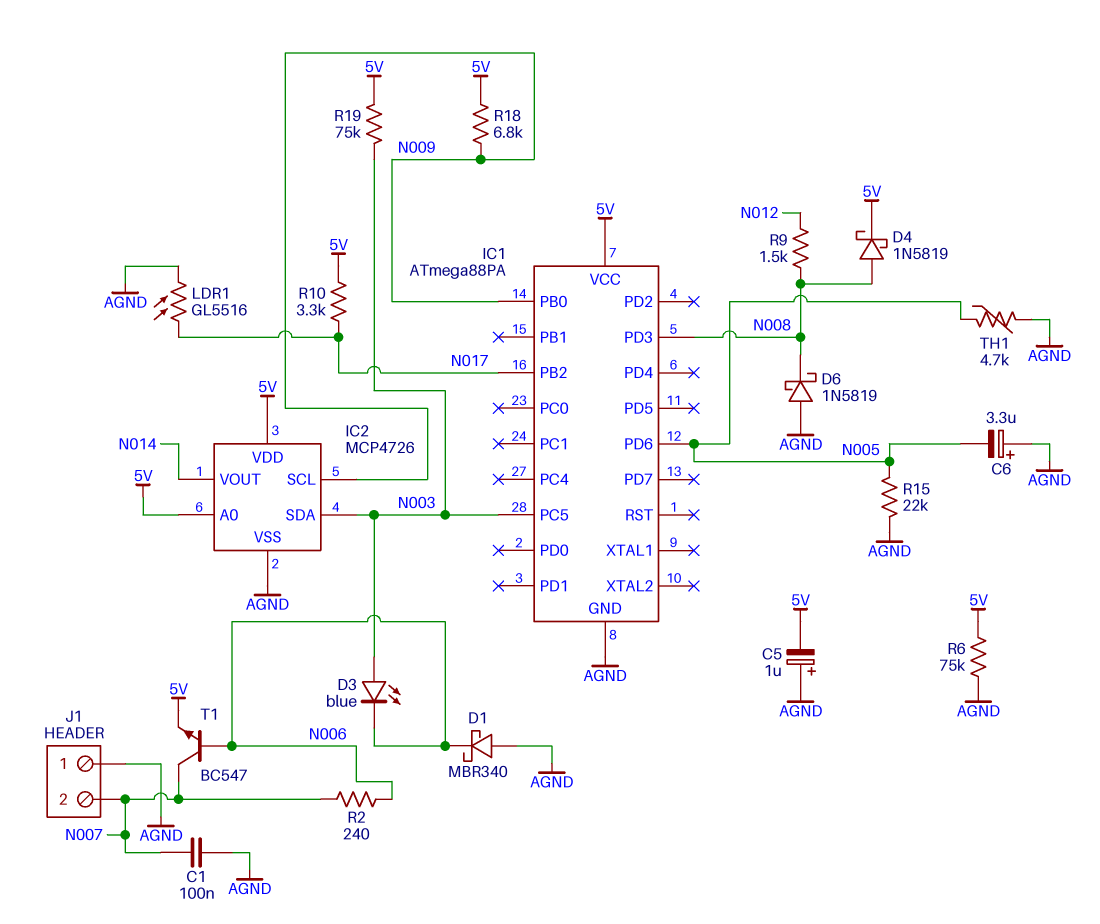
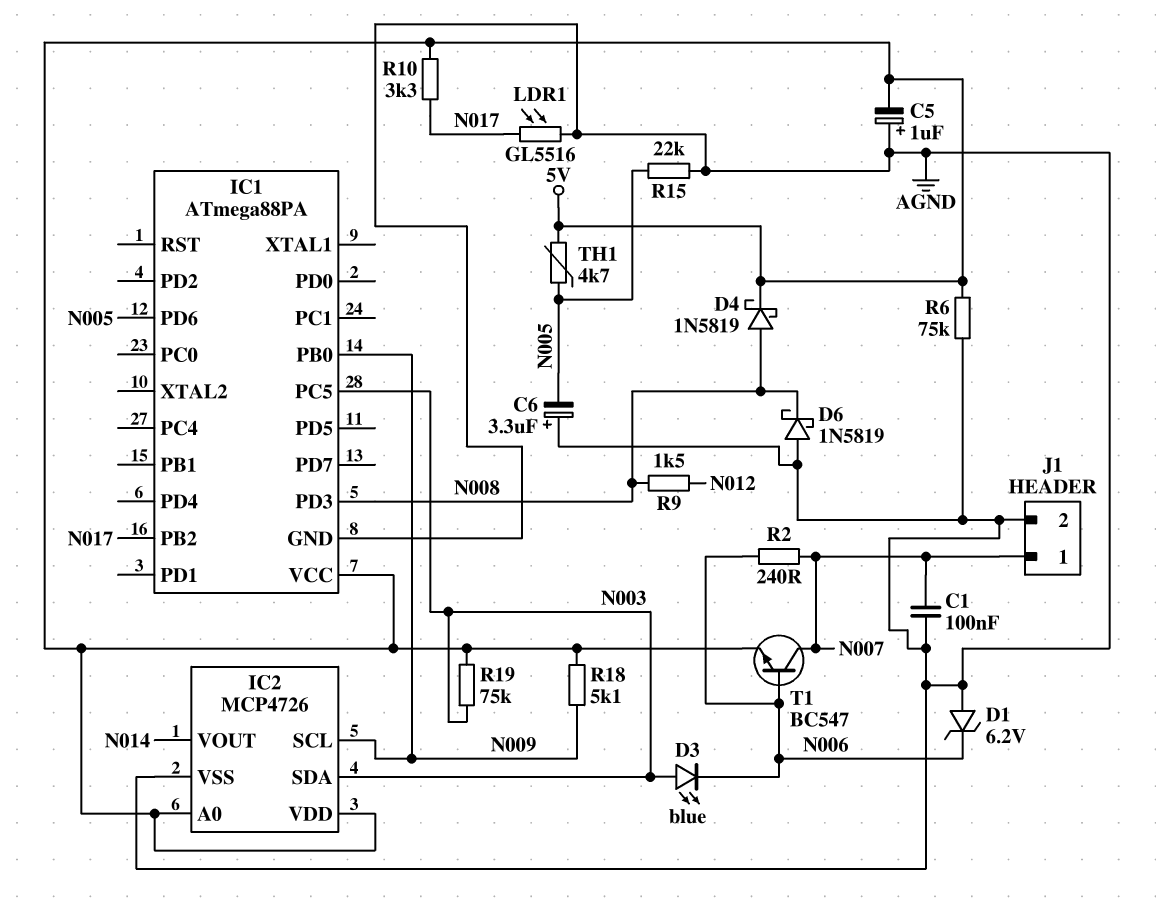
D1: schottky MBR340 (A AGND, K N006) -> zener 6.2V (A AGND, K N006)
J1 pin 1: AGND -> N007
J1 pin 2: N007 -> AGND
R18: 6.8k (5V, N009) -> 5.1k (5V, N009)
TH1: 4.7k (AGND, N005) -> 4.7k (5V, N005)

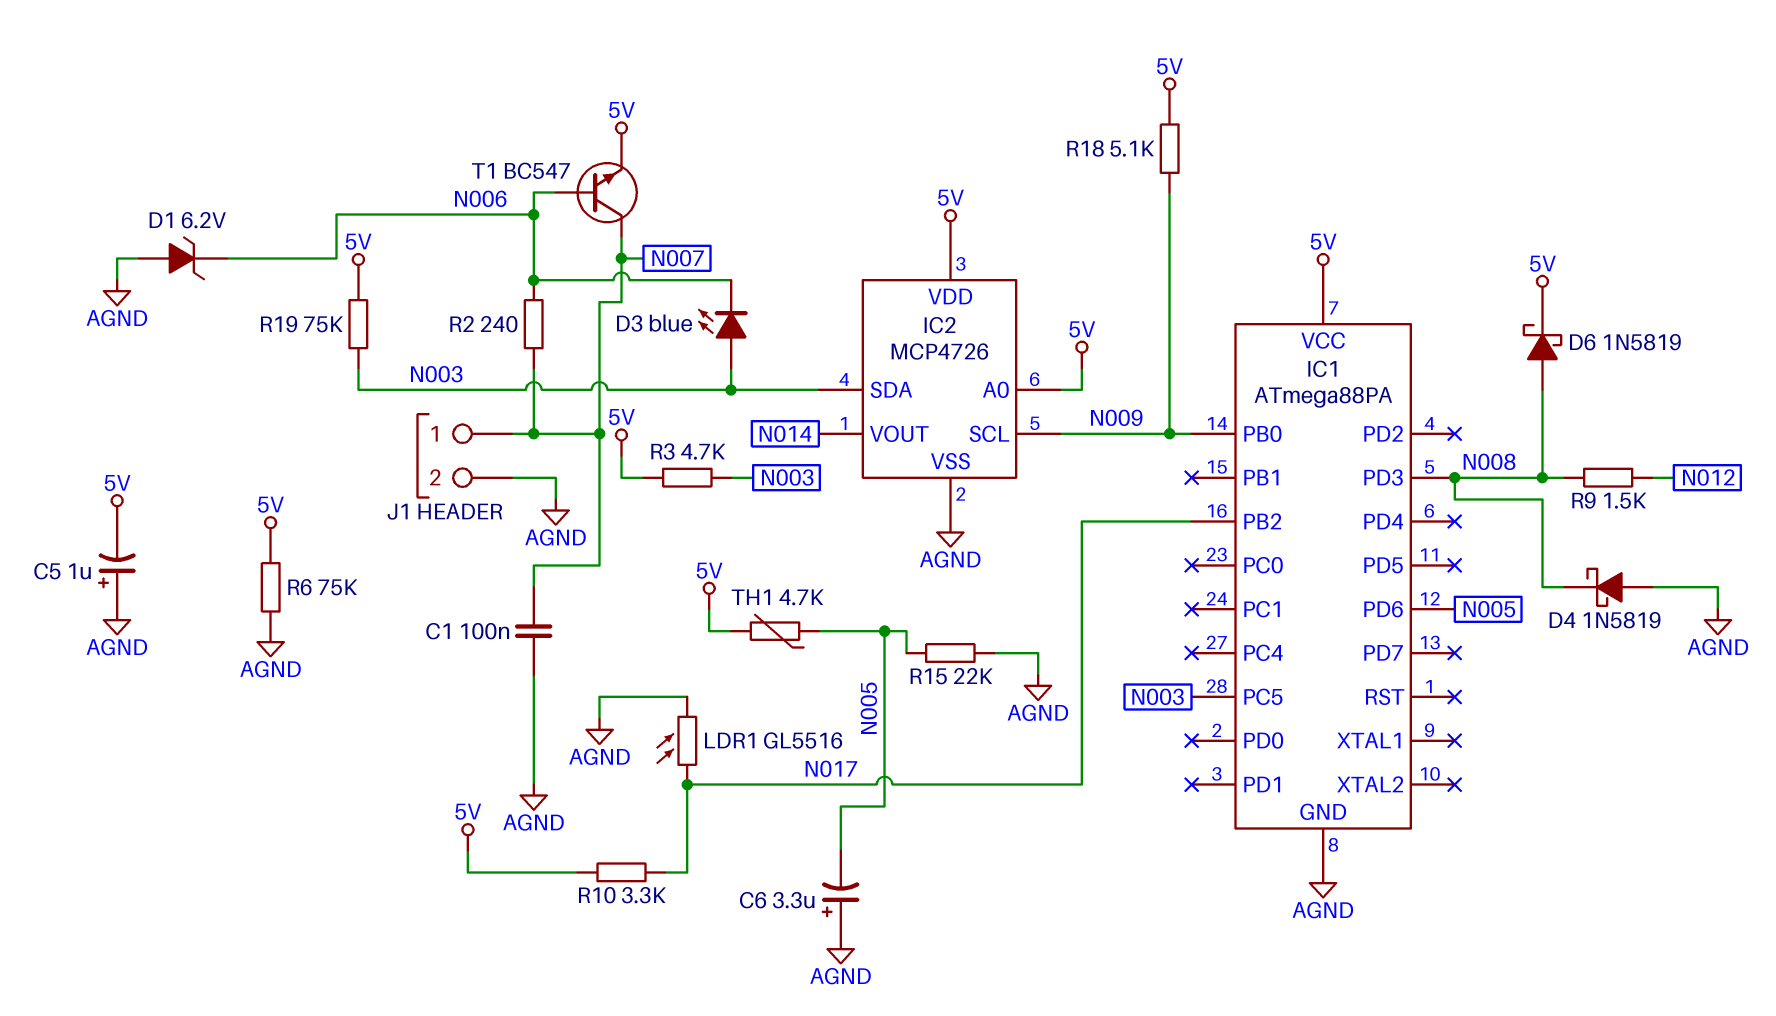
D4: schottky 1N5819 (A N008, K 5V) -> schottky 1N5819 (A AGND, K N008)
D6: schottky 1N5819 (A AGND, K N008) -> schottky 1N5819 (A N008, K 5V)
R3: none -> 4.7k (5V, N003)

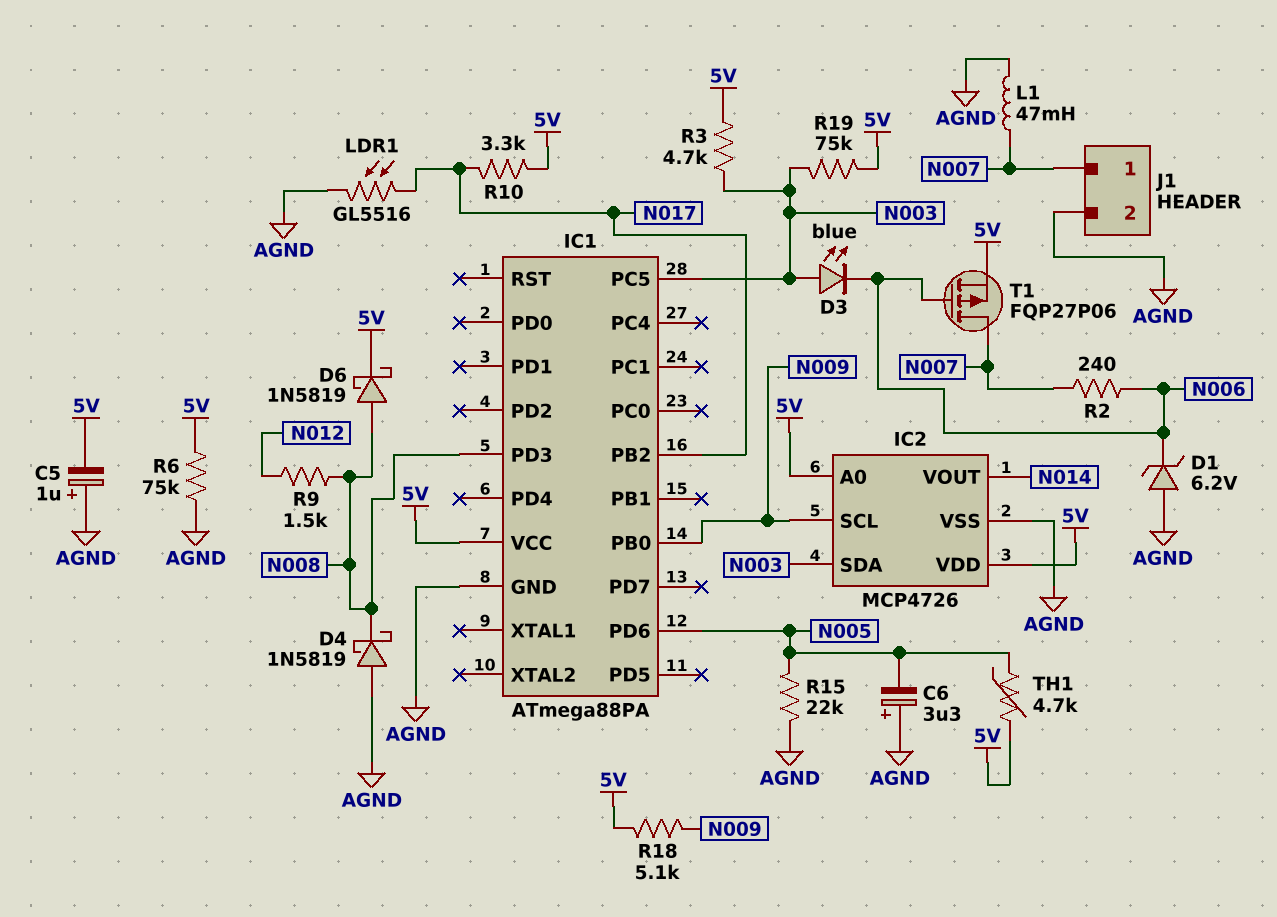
C1: 100nF (AGND, N007) -> none
L1: none -> 47mH (AGND, N007)
T1: NPN BC547 (B N006, C N007, E 5V) -> PMOS FQP27P06 (G N006, D N007, S 5V)

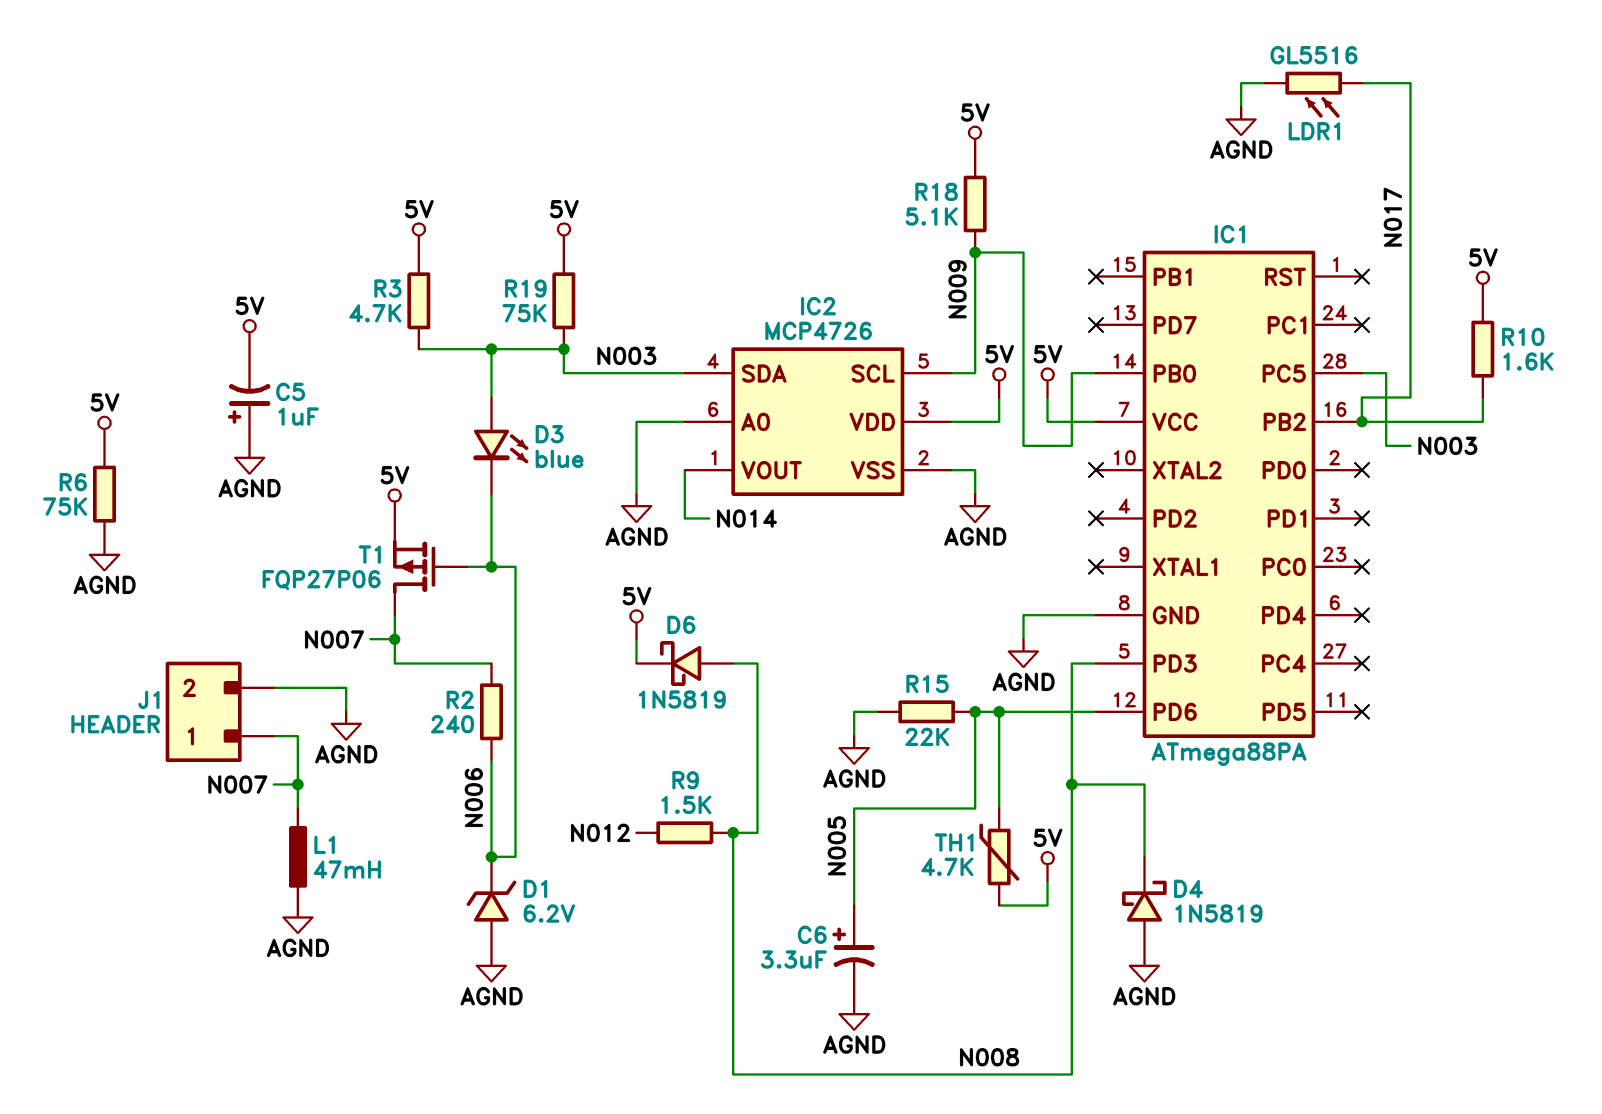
C6: 3.3uF (plus AGND, minus N005) -> 3.3uF (plus N005, minus AGND)
IC2 pin A0: 5V -> AGND
R10: 3.3k (5V, N017) -> 1.6k (5V, N017)

